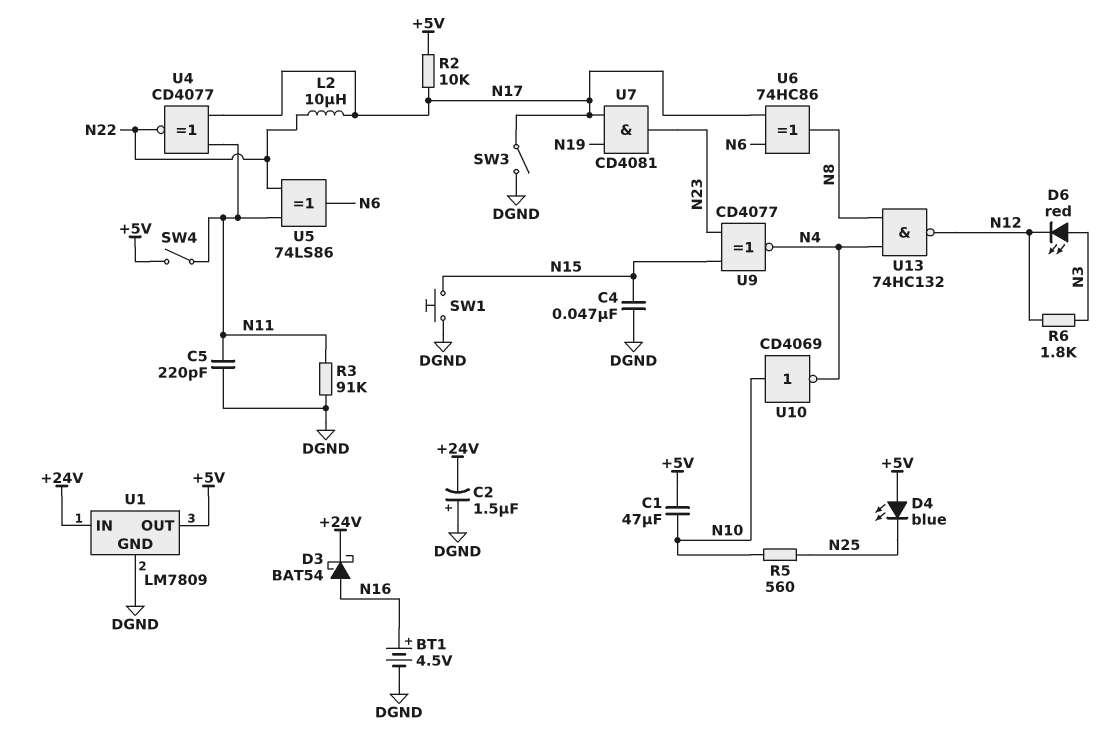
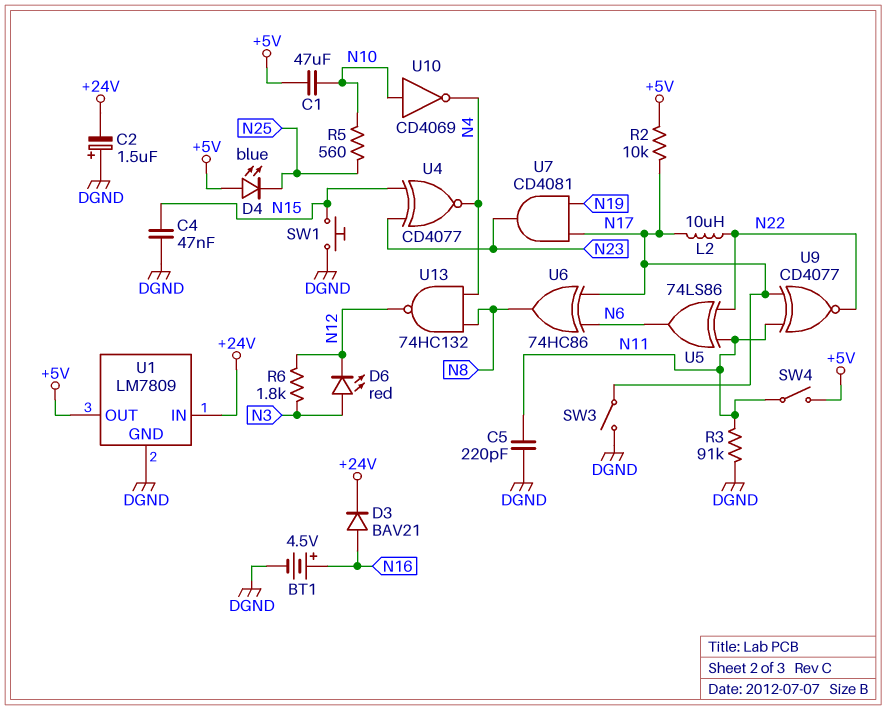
D3: schottky BAT54 (A N16, K +24V) -> diode BAV21 (A N16, K +24V)
U4: XNOR CD4077 (in N11, in N17, out N22) -> XNOR CD4077 (in N15, in N23, out N4)
U9: XNOR CD4077 (in N15, in N23, out N4) -> XNOR CD4077 (in N11, in N17, out N22)

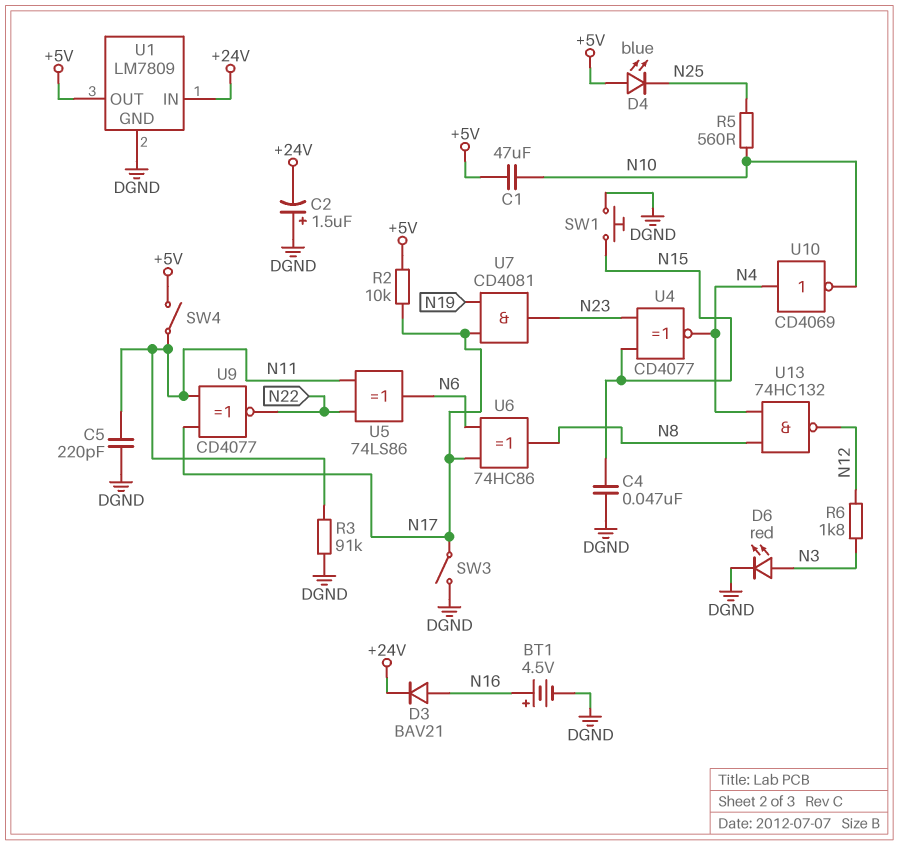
D6: LED red (A N3, K N12) -> LED red (A N3, K DGND)
L2: 10uH (N17, N22) -> none
U10: NOT CD4069 (in N10, out N4) -> NOT CD4069 (in N4, out N10)

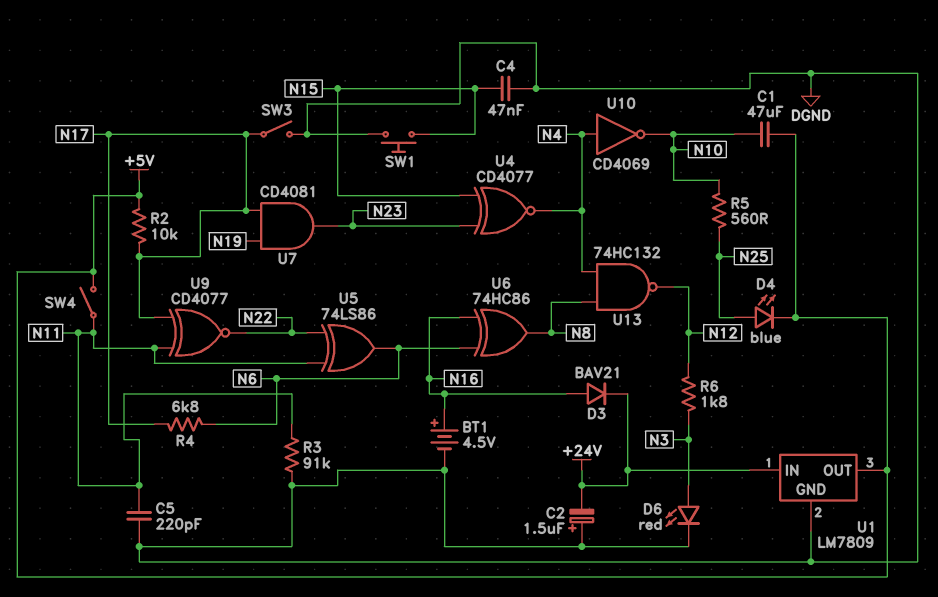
D4: LED blue (A +5V, K N25) -> LED blue (A N25, K +5V)
R4: none -> 6.8k (N6, N17)
U6: XOR 74HC86 (in N6, in N17, out N8) -> XOR 74HC86 (in N6, in N16, out N8)

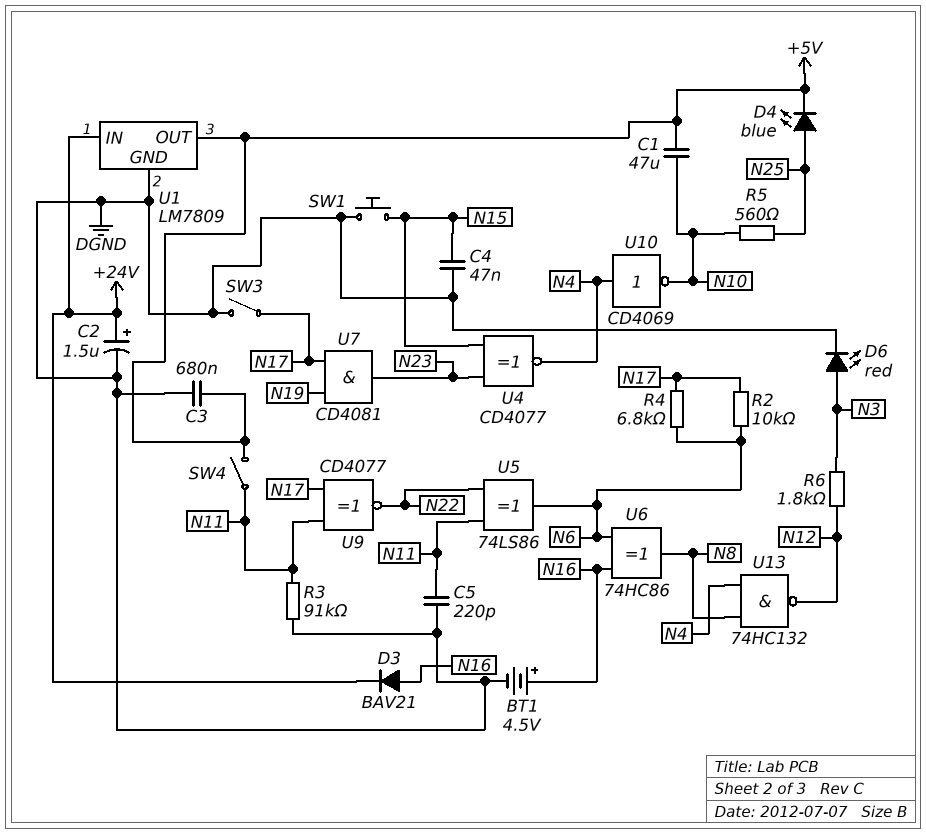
C2: 1.5uF (plus DGND, minus +24V) -> 1.5uF (plus +24V, minus DGND)
C3: none -> 680nF (+5V, DGND)
R2: 10k (+5V, N17) -> 10k (N6, N17)

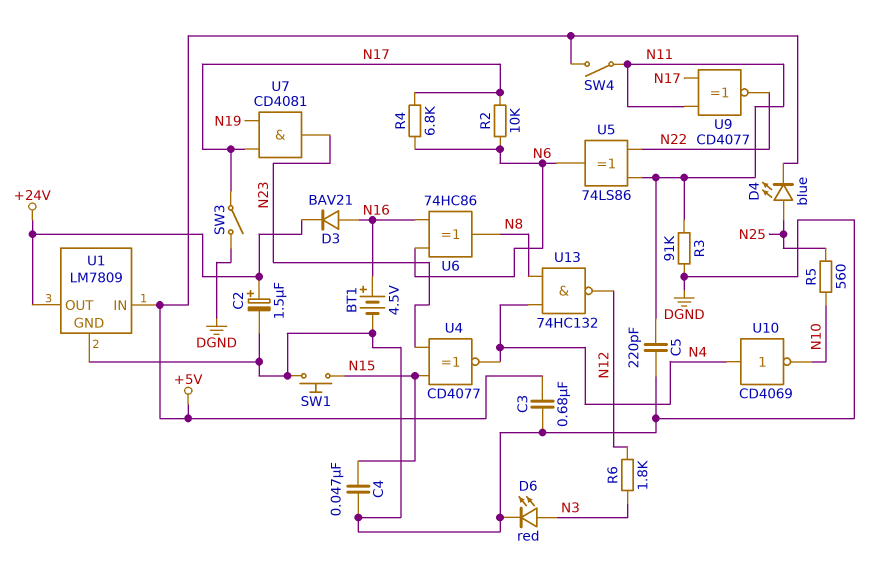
C1: 47uF (+5V, N10) -> none
U1 pin IN: +24V -> +5V
U1 pin OUT: +5V -> +24V

